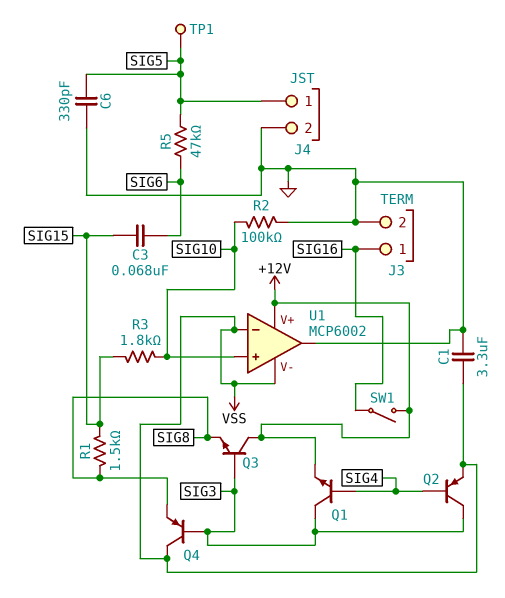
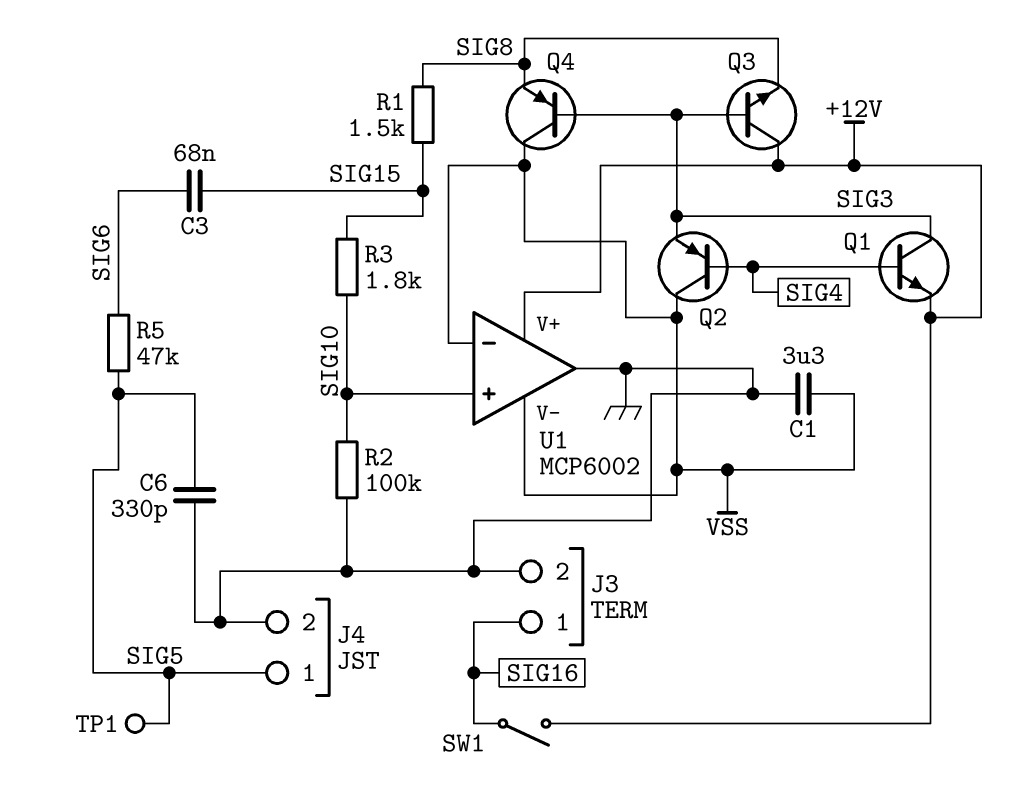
Q2: PNP (B SIG4, C SIG3, E VSS) -> PNP (B SIG4, C VSS, E SIG3)

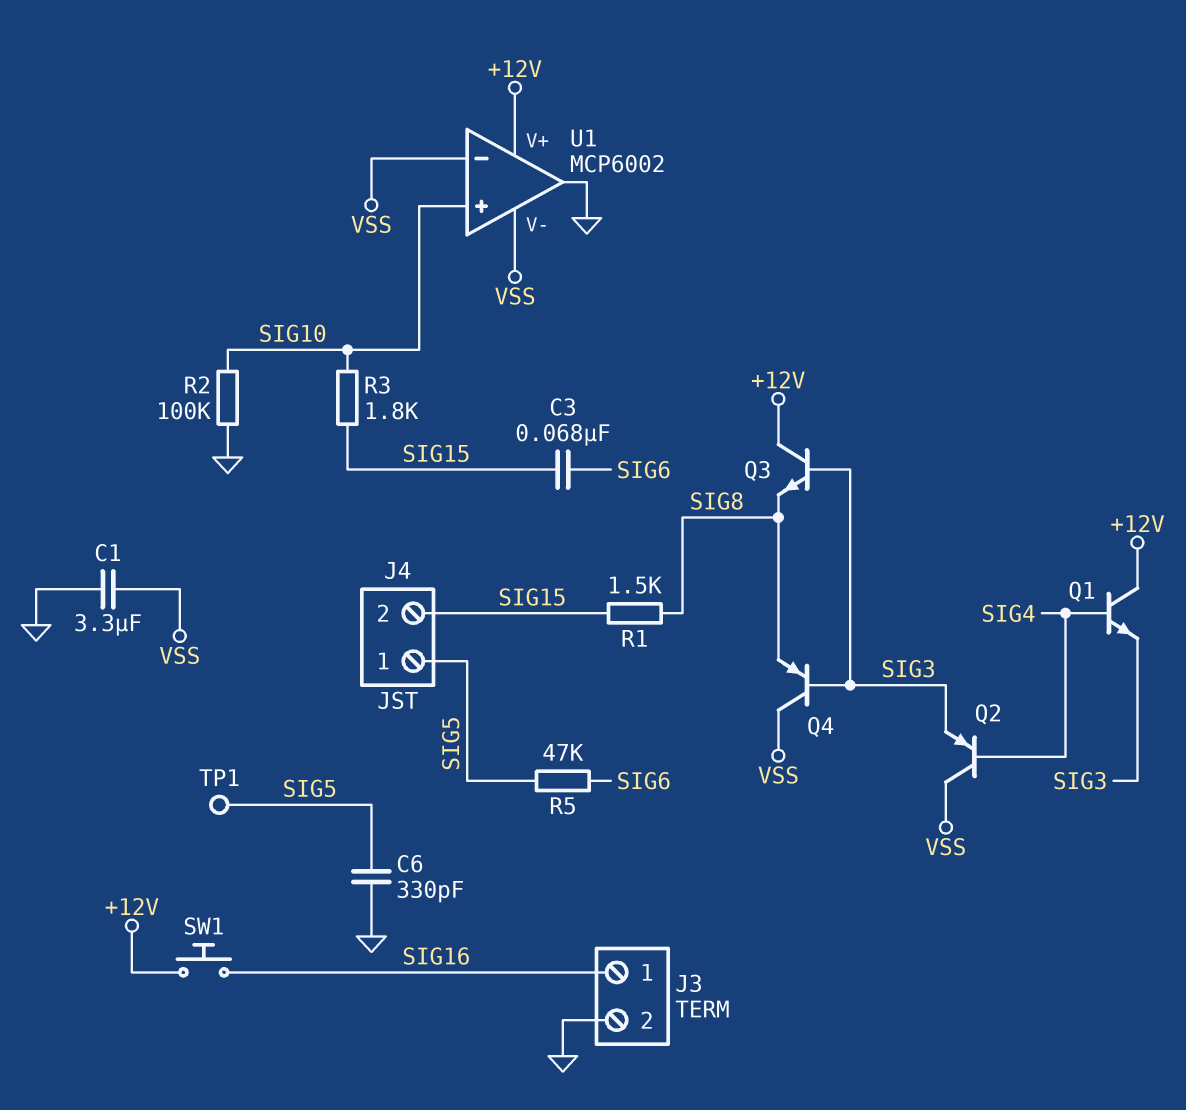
J4 pin 2: GND -> SIG15
Q1: NPN (B SIG4, C SIG3, E +12V) -> NPN (B SIG4, C +12V, E SIG3)
SW1: switch (+12V, SIG16) -> button (+12V, SIG16)

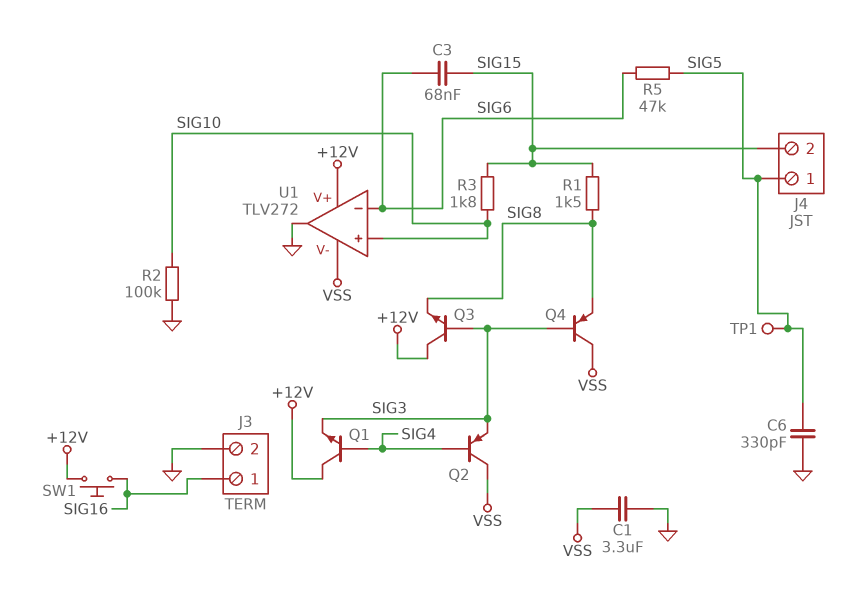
U1: MCP6002 -> TLV272
U1 pin in-: VSS -> SIG6

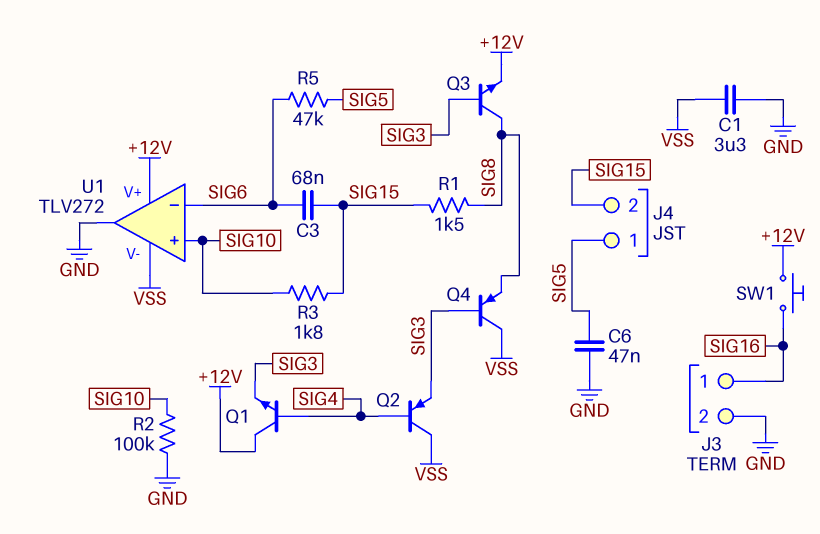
C6: 330pF (GND, SIG5) -> 47nF (GND, SIG5)
Q3: NPN (B SIG3, C +12V, E SIG8) -> NPN (B SIG3, C SIG8, E +12V)
TP1: test point (SIG5) -> none

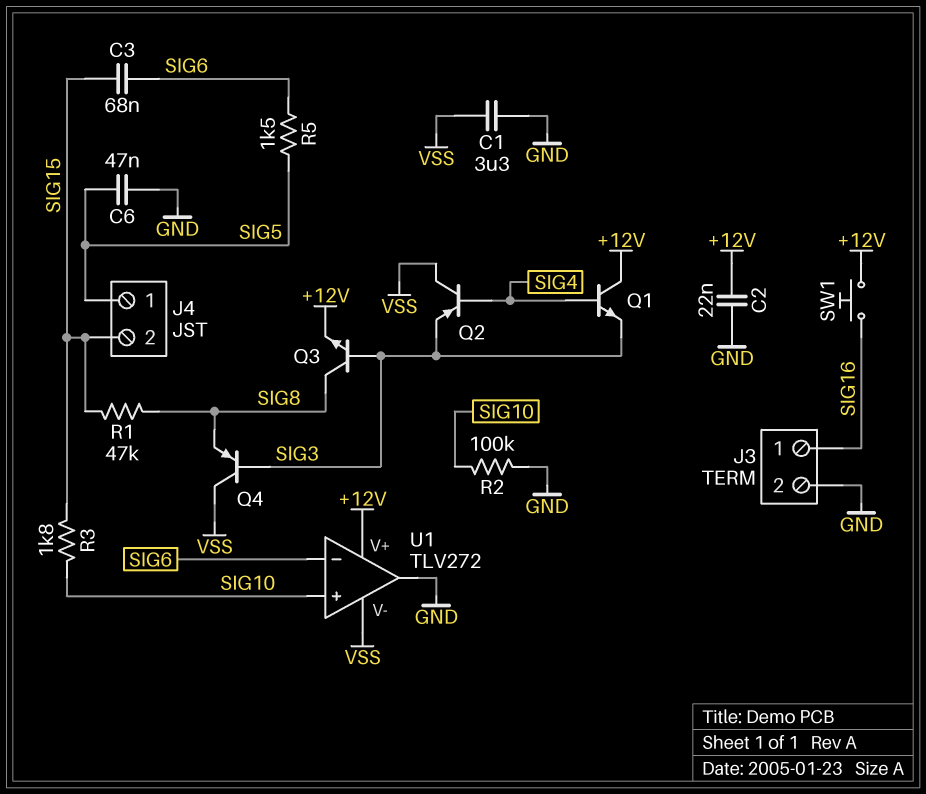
C2: none -> 22nF (+12V, GND)
R1: 1.5k (SIG8, SIG15) -> 47k (SIG8, SIG15)
R5: 47k (SIG5, SIG6) -> 1.5k (SIG5, SIG6)

